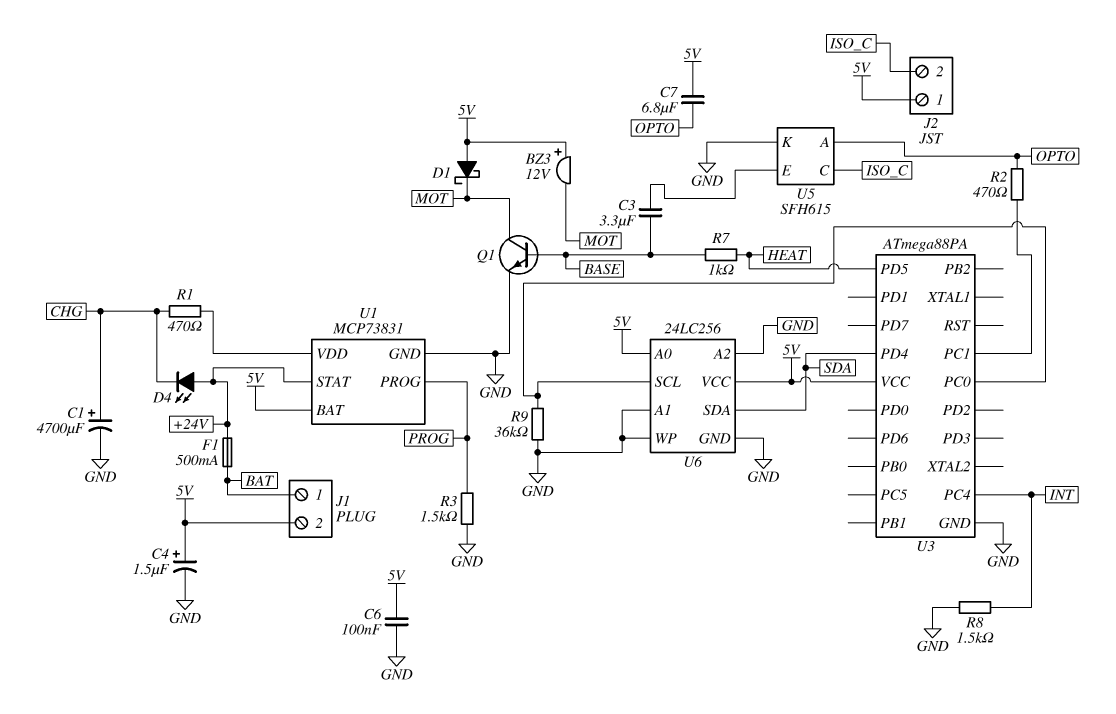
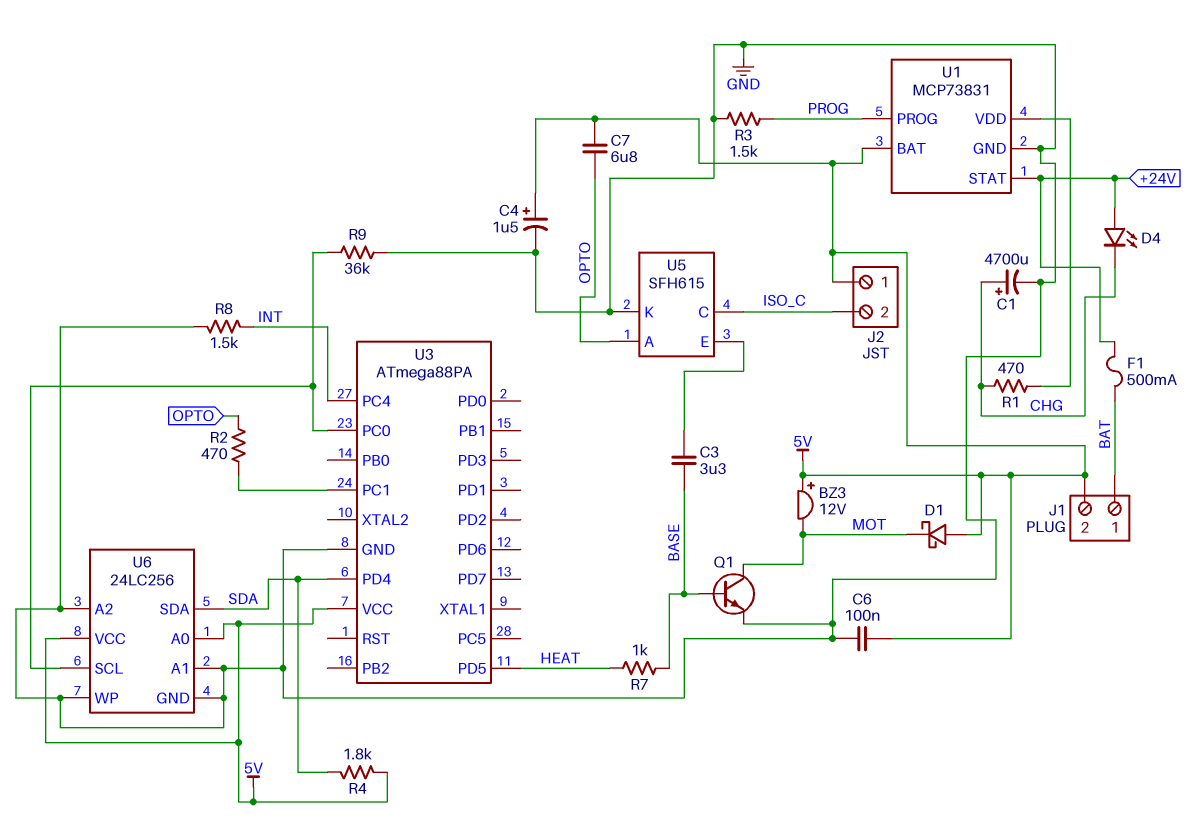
R4: none -> 1.8k (5V, SDA)

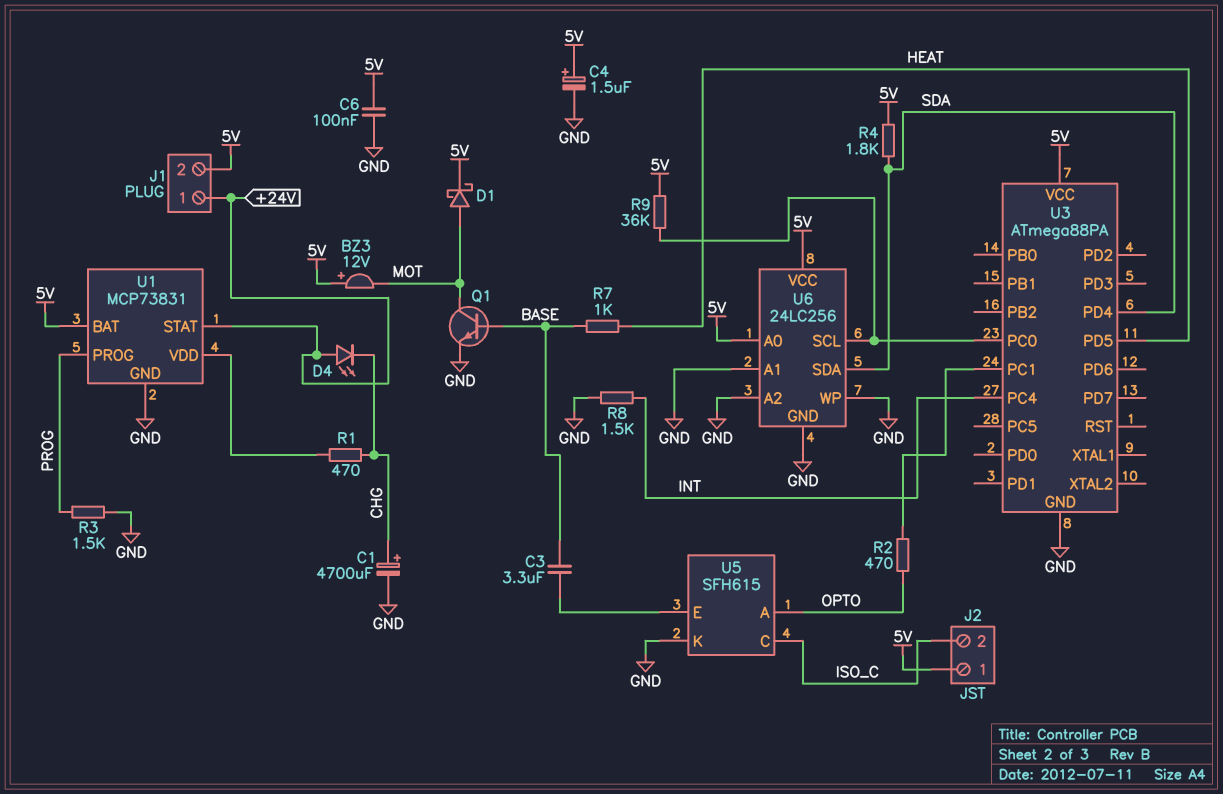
C7: 6.8uF (5V, OPTO) -> none
D1: schottky (A 5V, K MOT) -> schottky (A MOT, K 5V)
F1: 500mA (+24V, BAT) -> none
J1 pin 1: BAT -> +24V
R9: 36k (GND, U3/PC0) -> 36k (5V, U3/PC0)

